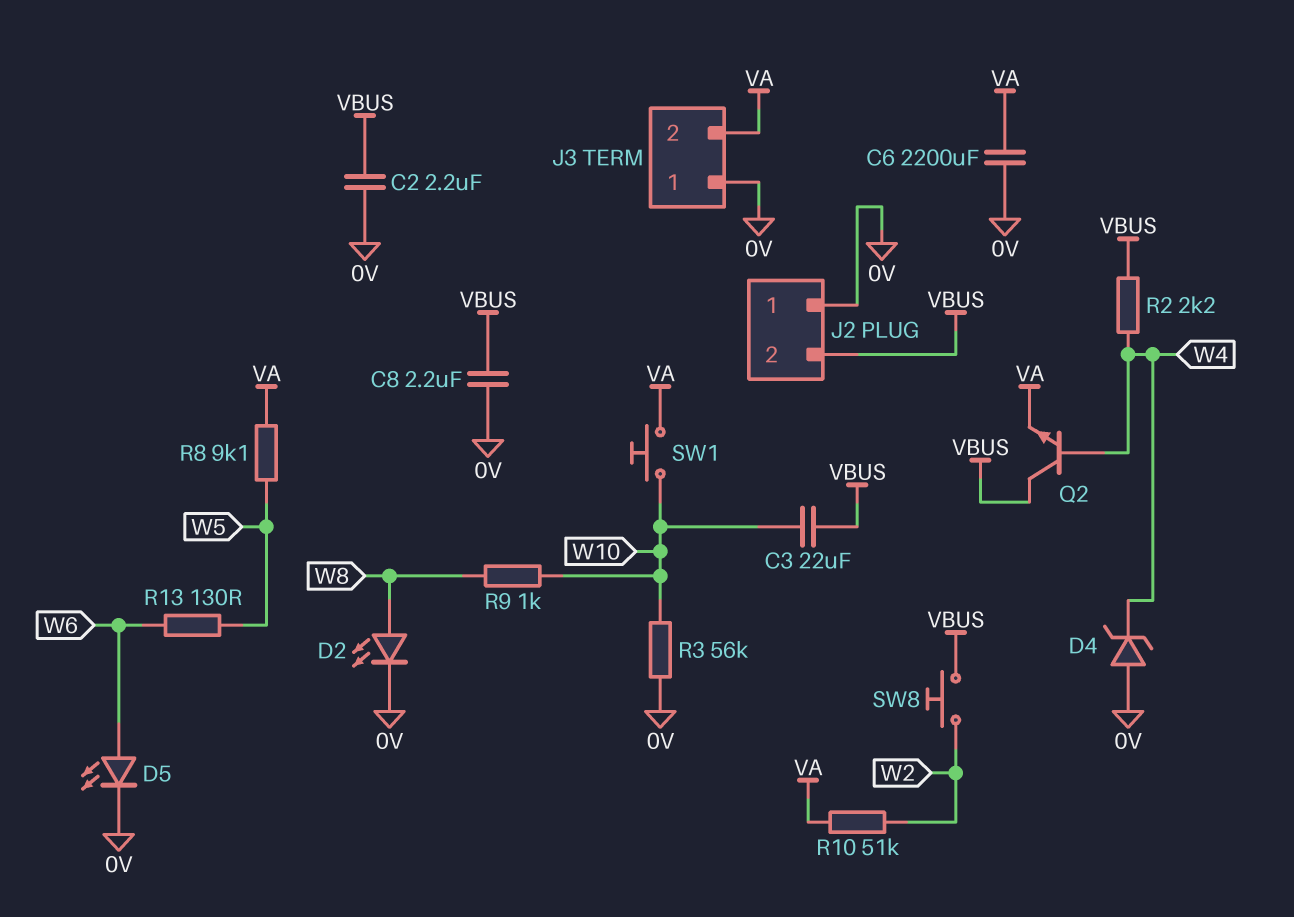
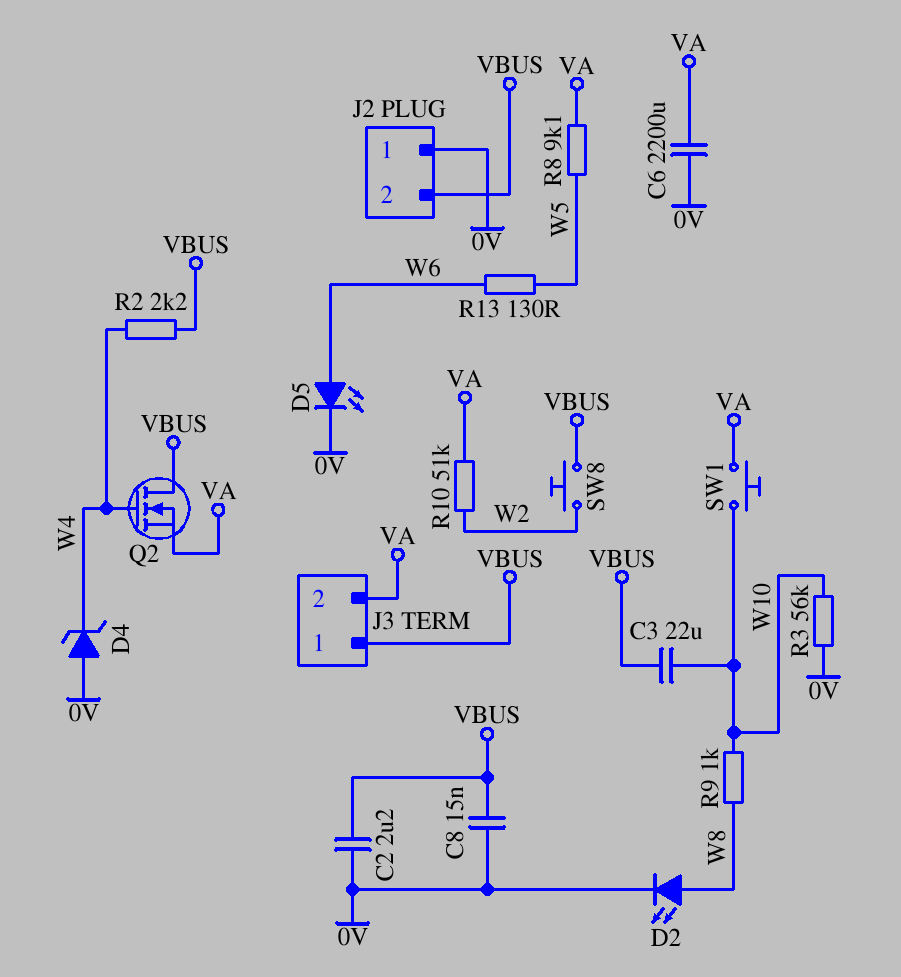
C8: 2.2uF (0V, VBUS) -> 15nF (0V, VBUS)
J3 pin 1: 0V -> VBUS
Q2: NPN (B W4, C VBUS, E VA) -> NMOS (G W4, D VBUS, S VA)

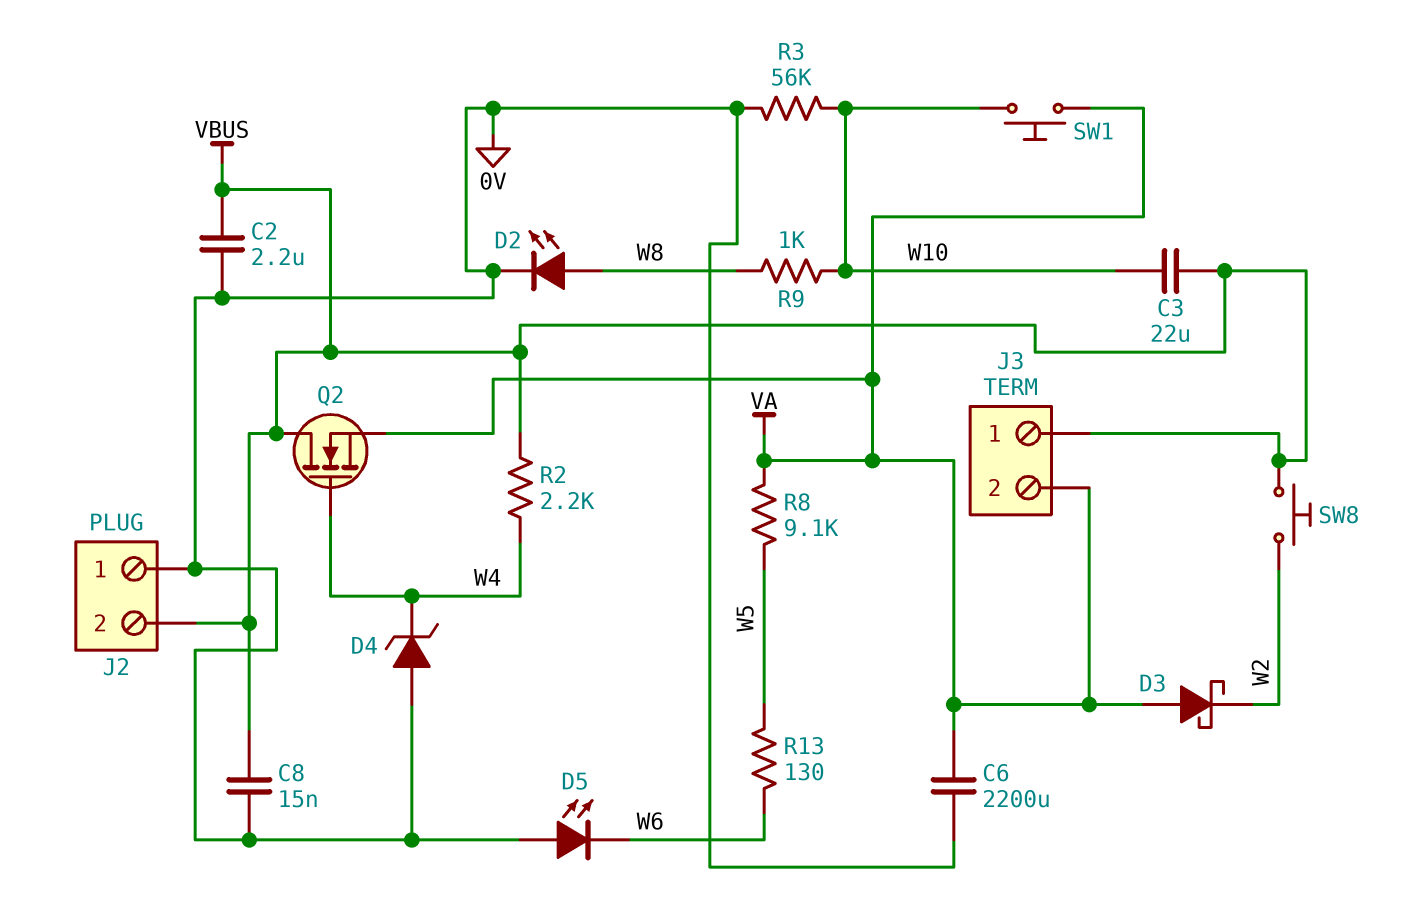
D3: none -> schottky (A VA, K W2)
D5: LED (A W6, K 0V) -> LED (A 0V, K W6)
R10: 51k (VA, W2) -> none

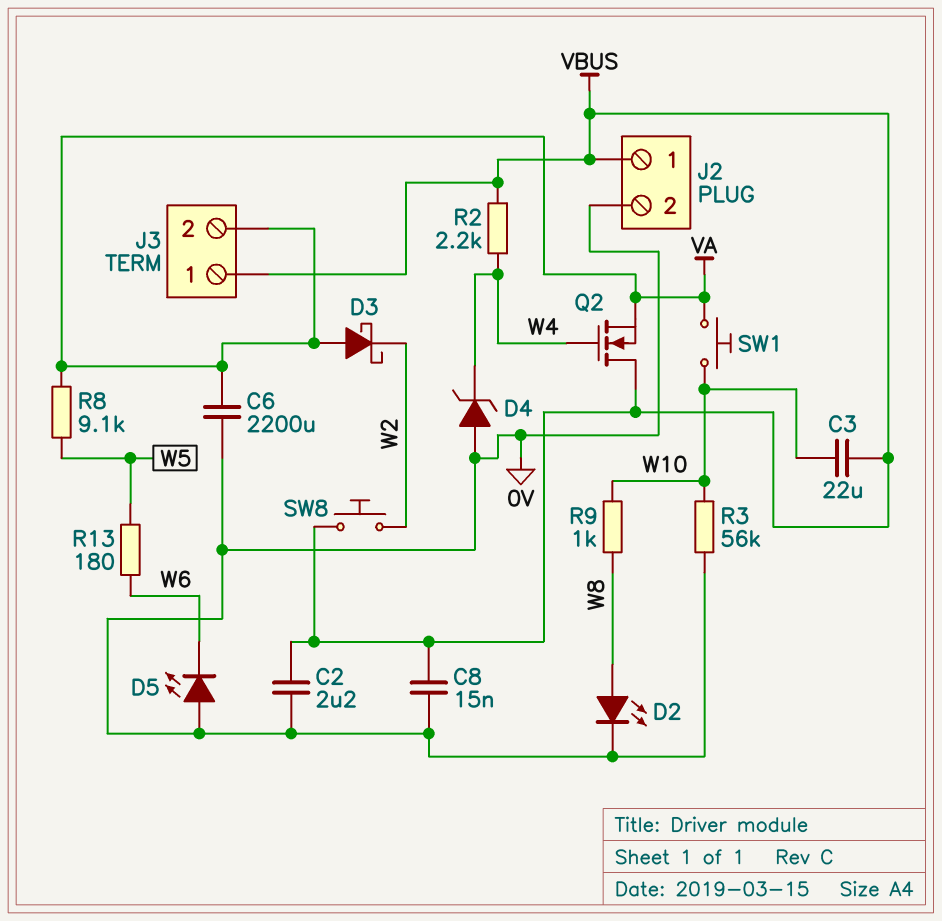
J2 pin 1: 0V -> VBUS
J2 pin 2: VBUS -> 0V
R13: 130 (W5, W6) -> 180 (W5, W6)

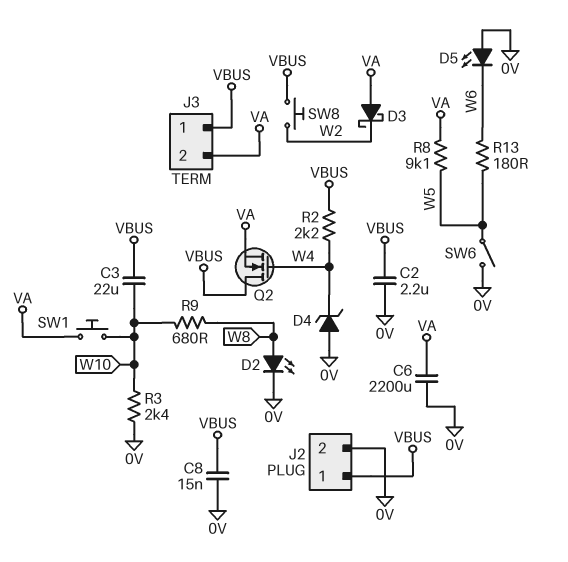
R3: 56k (0V, W10) -> 2.4k (0V, W10)
R9: 1k (W8, W10) -> 680 (W8, W10)
SW6: none -> switch (0V, W5)

